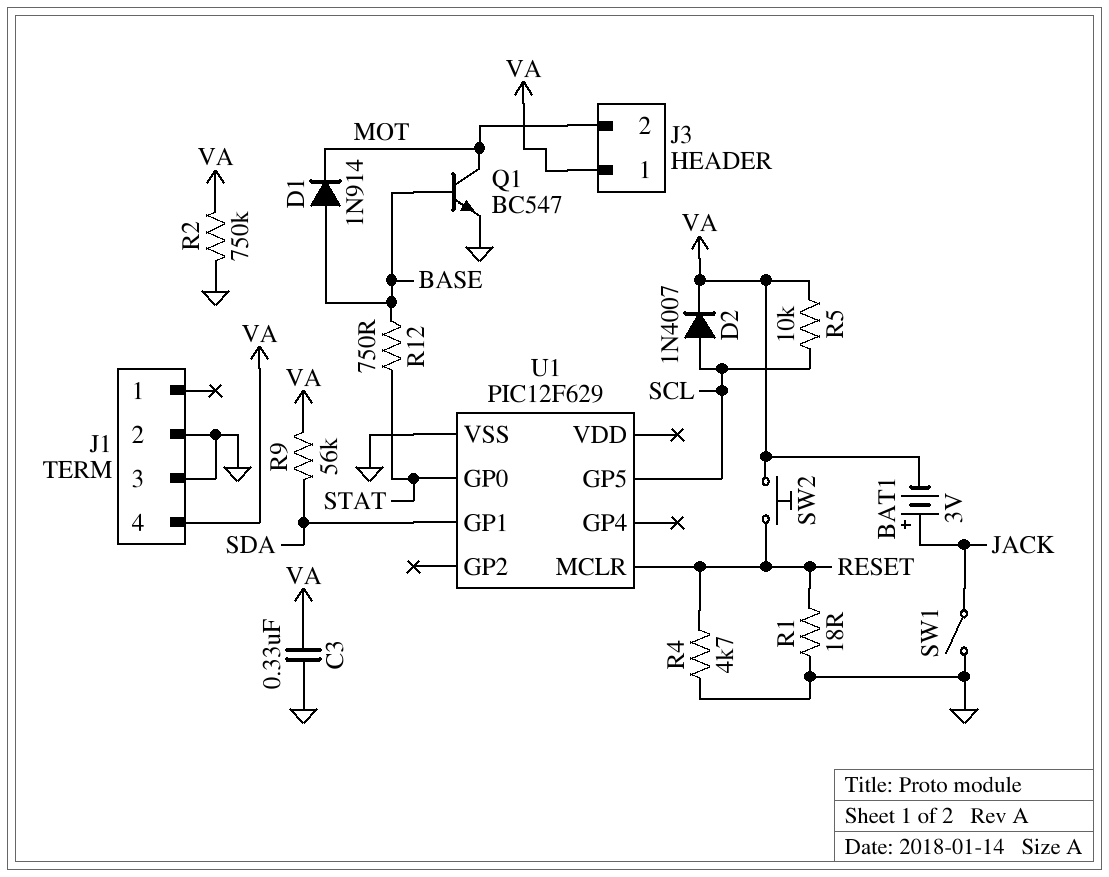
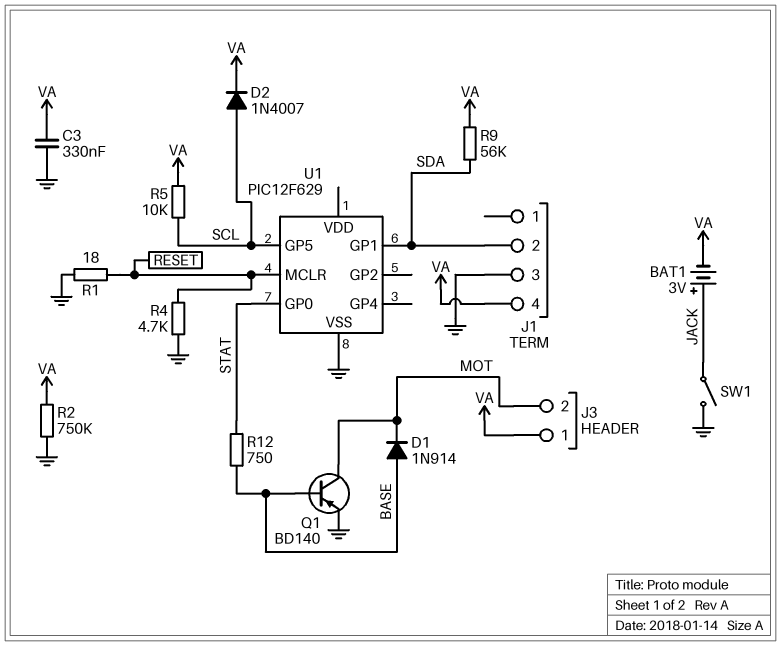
J1 pin 2: GND -> SDA
Q1: NPN BC547 (B BASE, C MOT, E GND) -> PNP BD140 (B BASE, C MOT, E GND)
SW2: button (RESET, VA) -> none

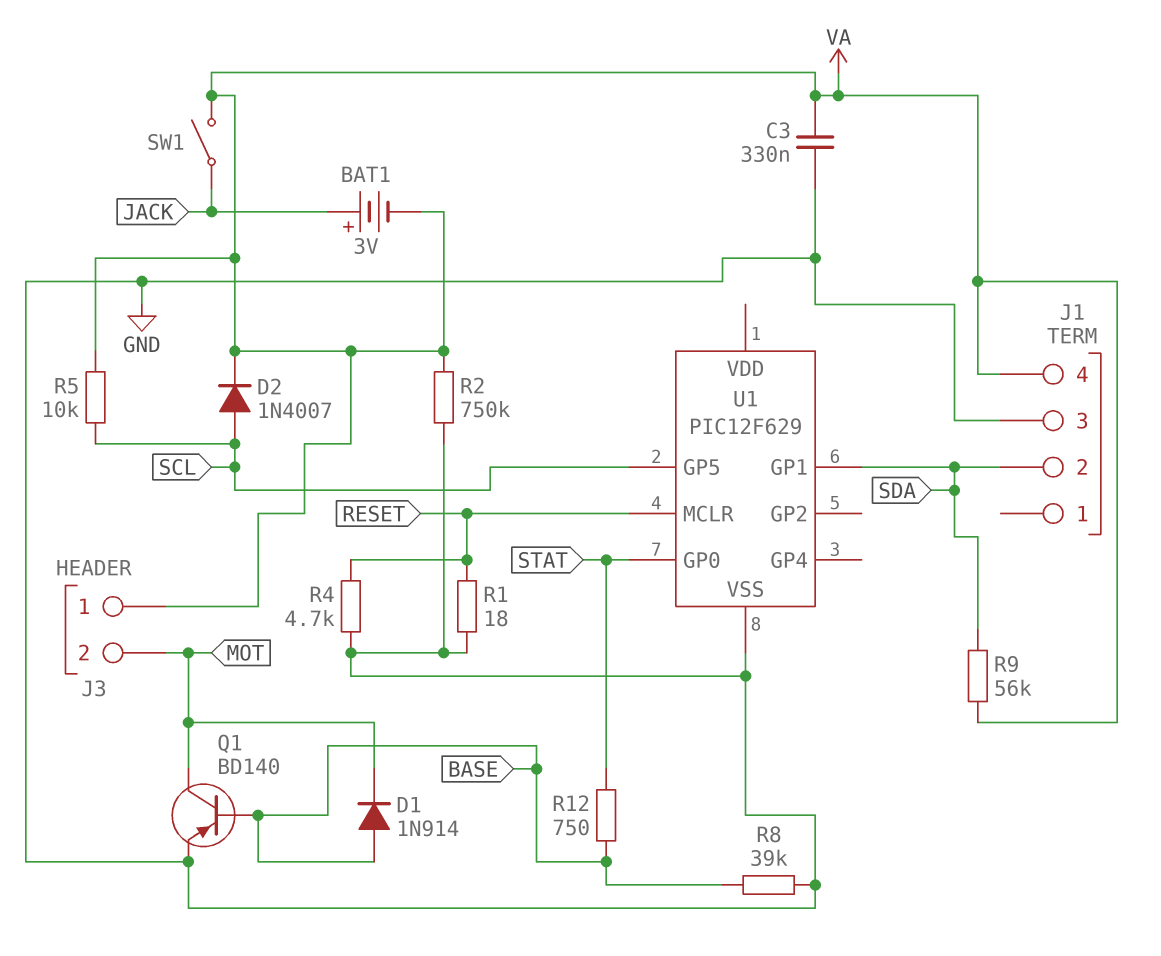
R8: none -> 39k (BASE, GND)
SW1: switch (GND, JACK) -> switch (JACK, VA)

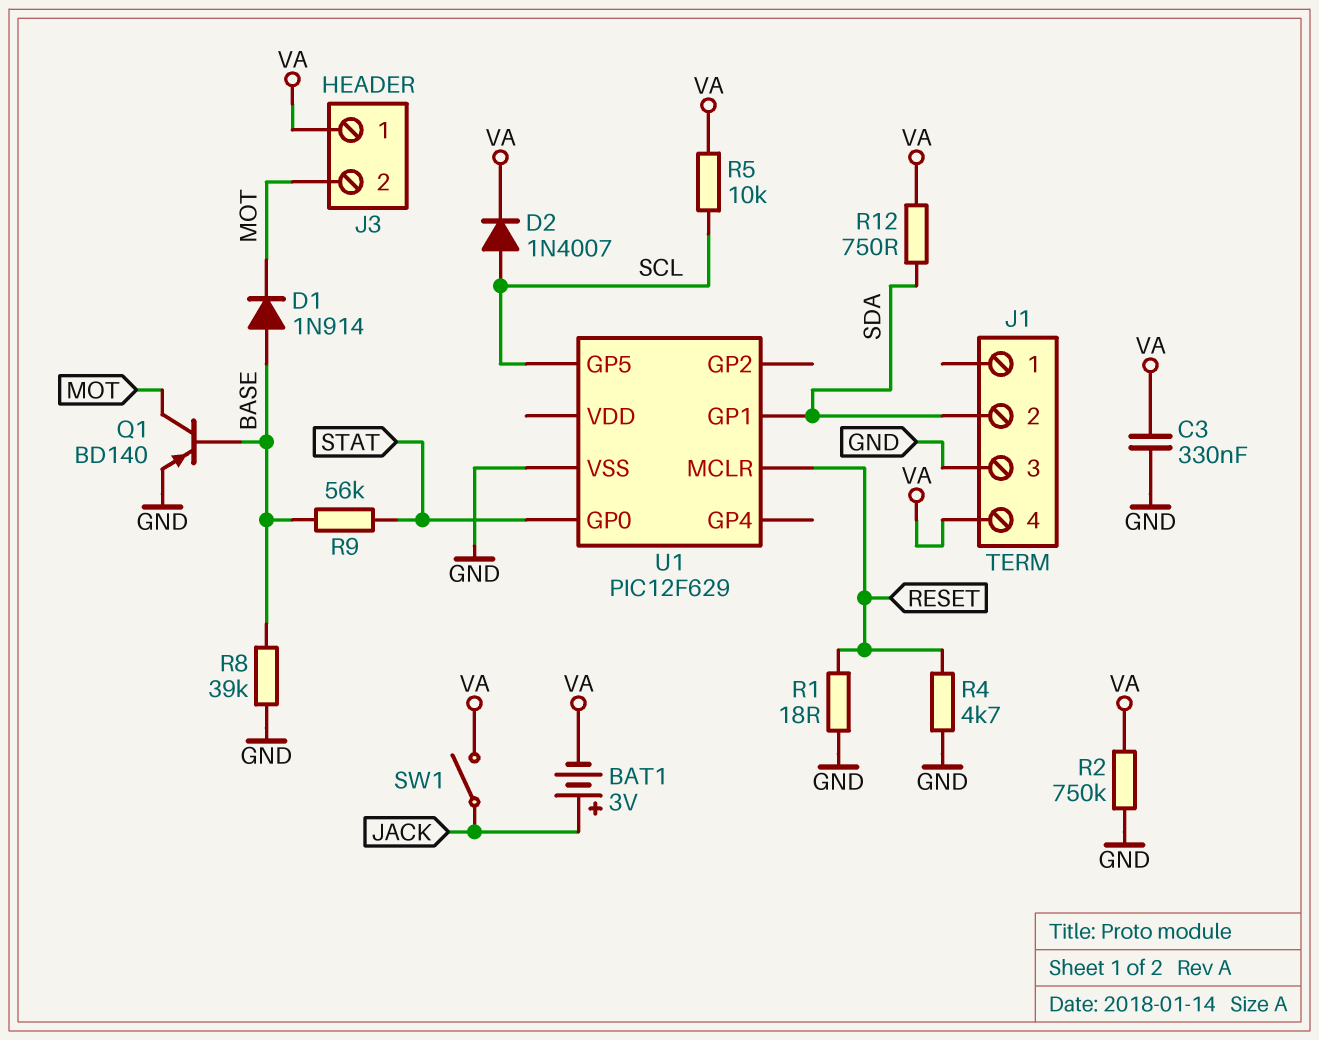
R9: 56k (SDA, VA) -> 56k (BASE, STAT)
R12: 750 (BASE, STAT) -> 750 (SDA, VA)

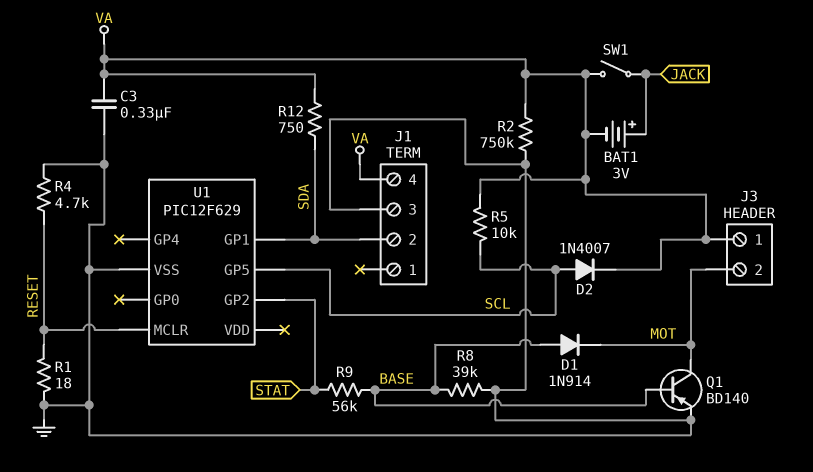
U1 pin GP0: STAT -> none
U1 pin GP2: none -> STAT

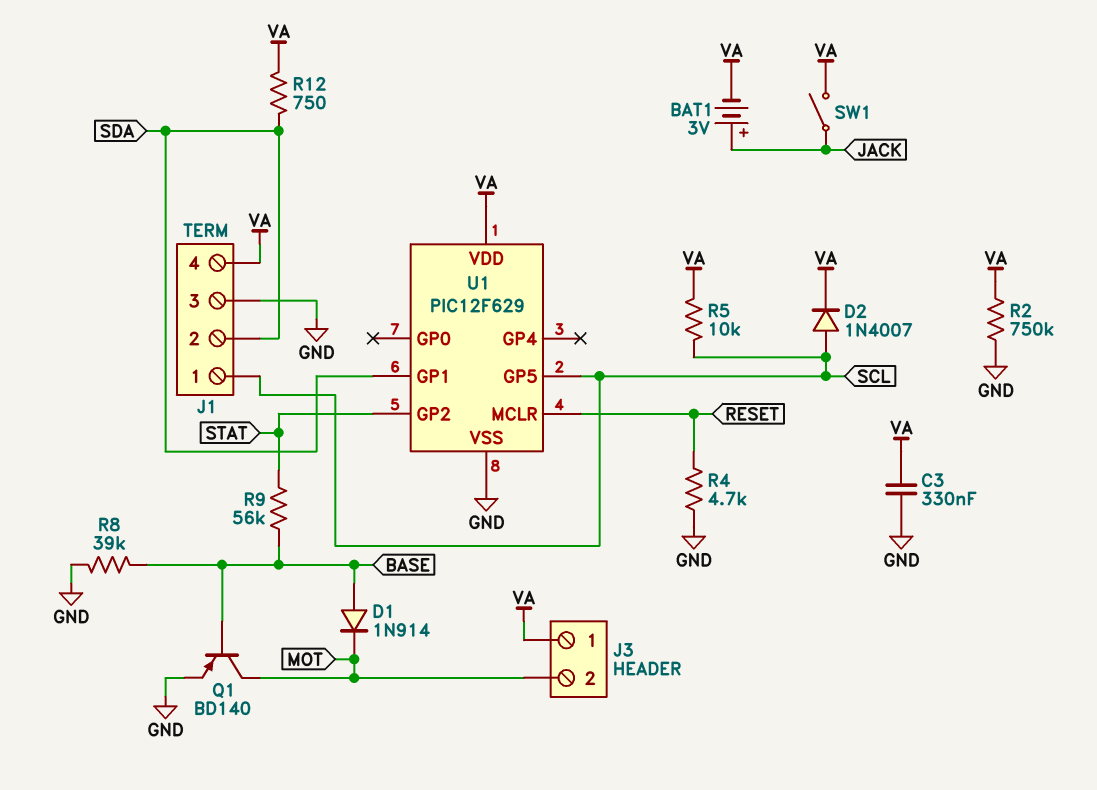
J1 pin 1: none -> SCL
R1: 18 (GND, RESET) -> none
U1 pin VDD: none -> VA

